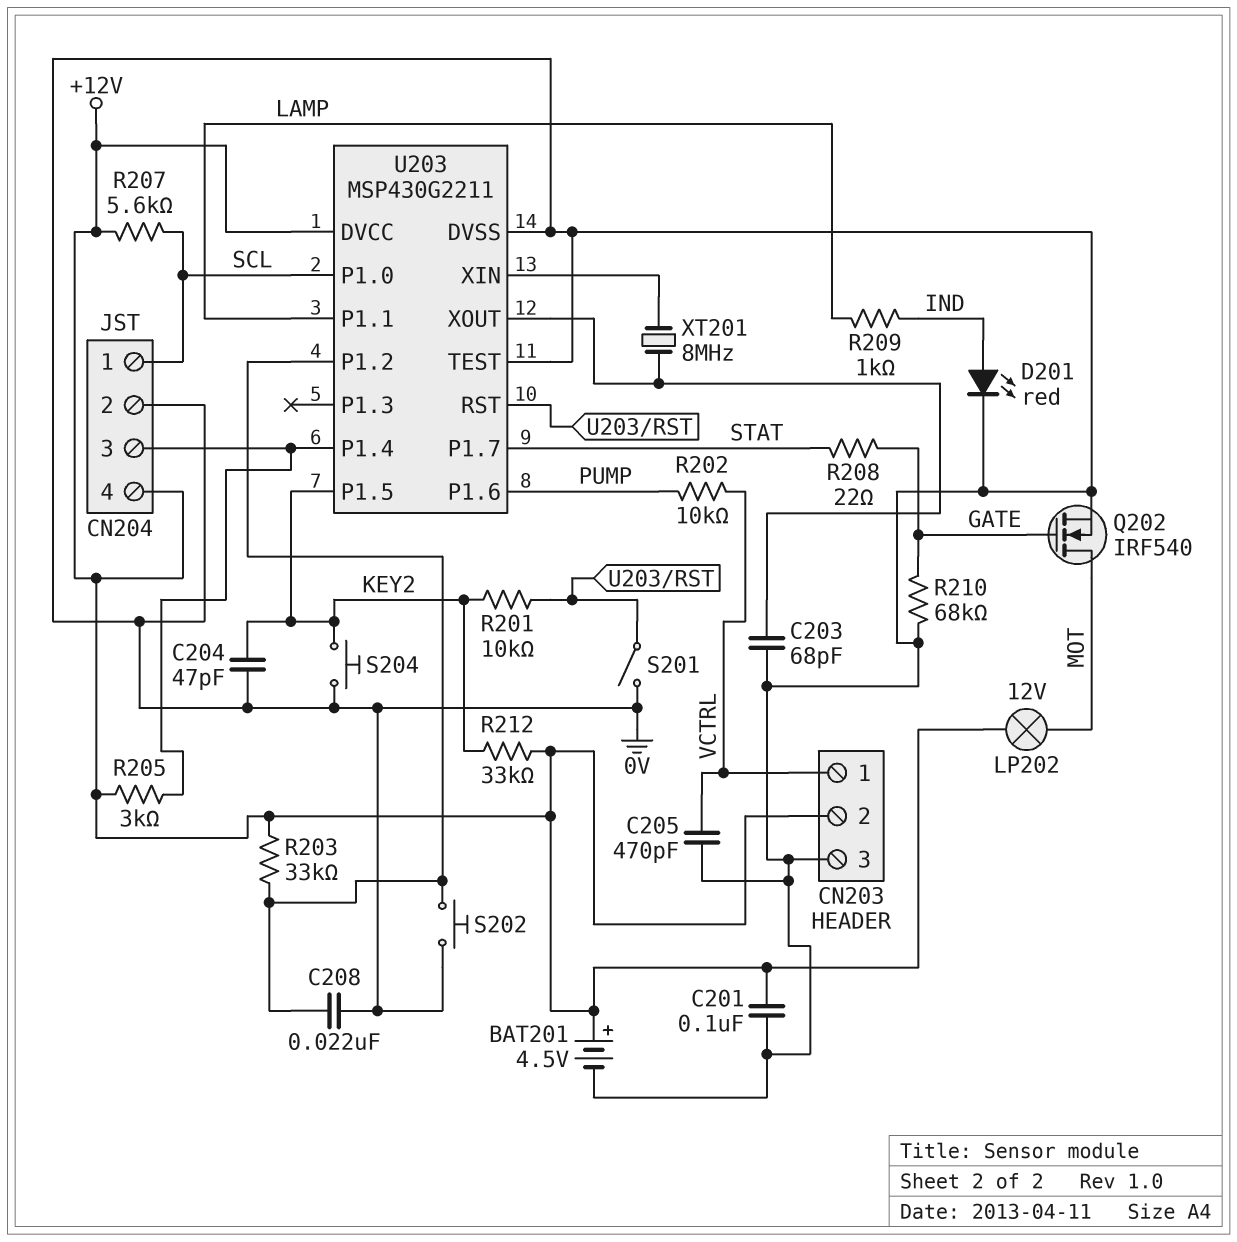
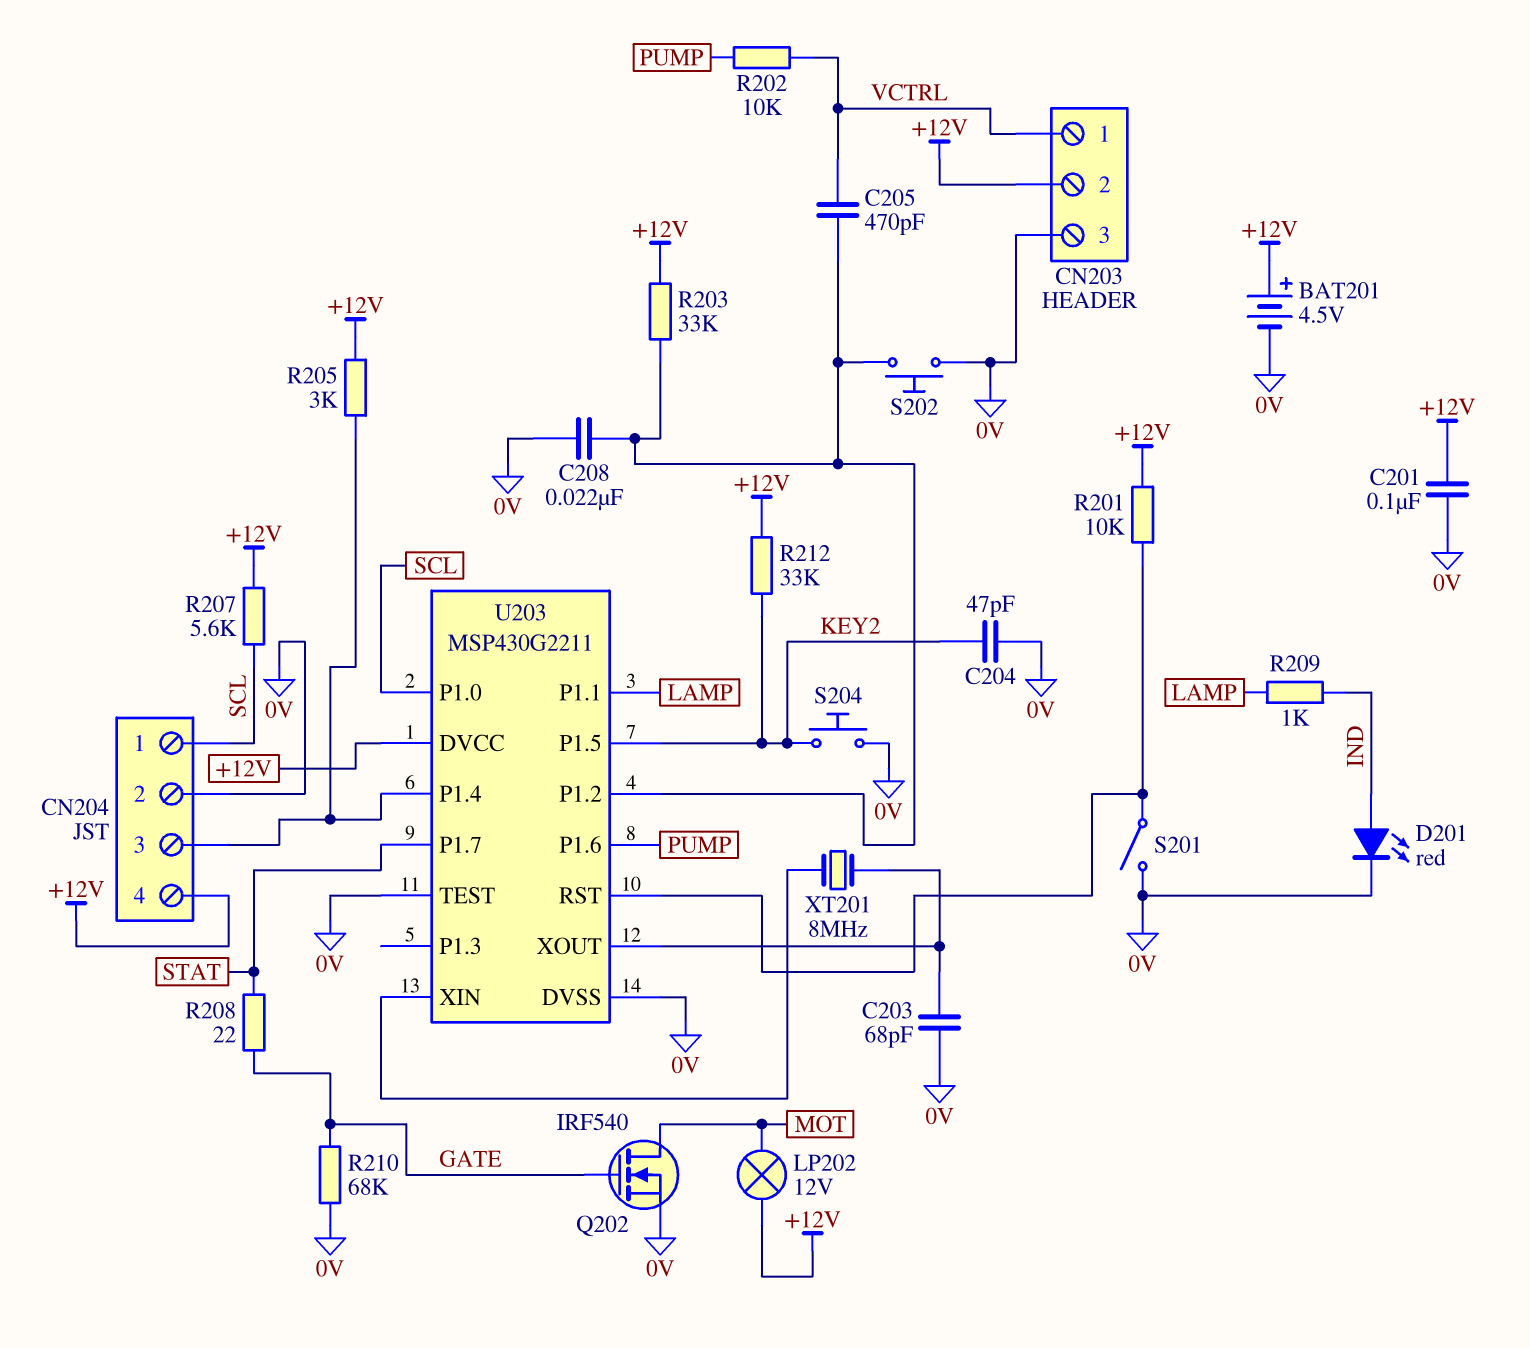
C205: 470pF (0V, VCTRL) -> 470pF (U203/P1.2, VCTRL)
R201: 10k (KEY2, U203/RST) -> 10k (+12V, U203/RST)

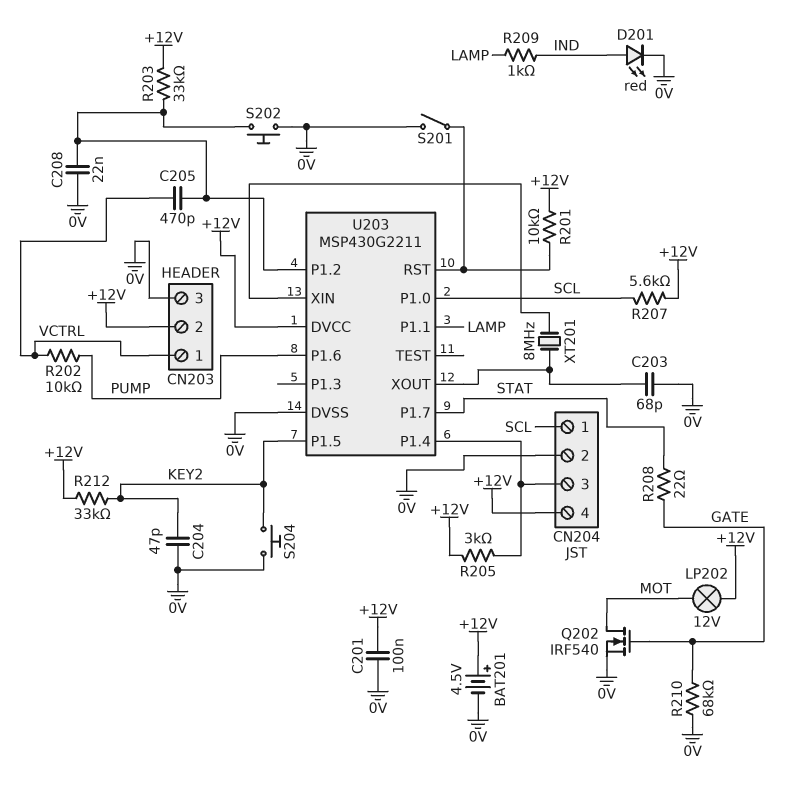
U203 pin TEST: 0V -> none

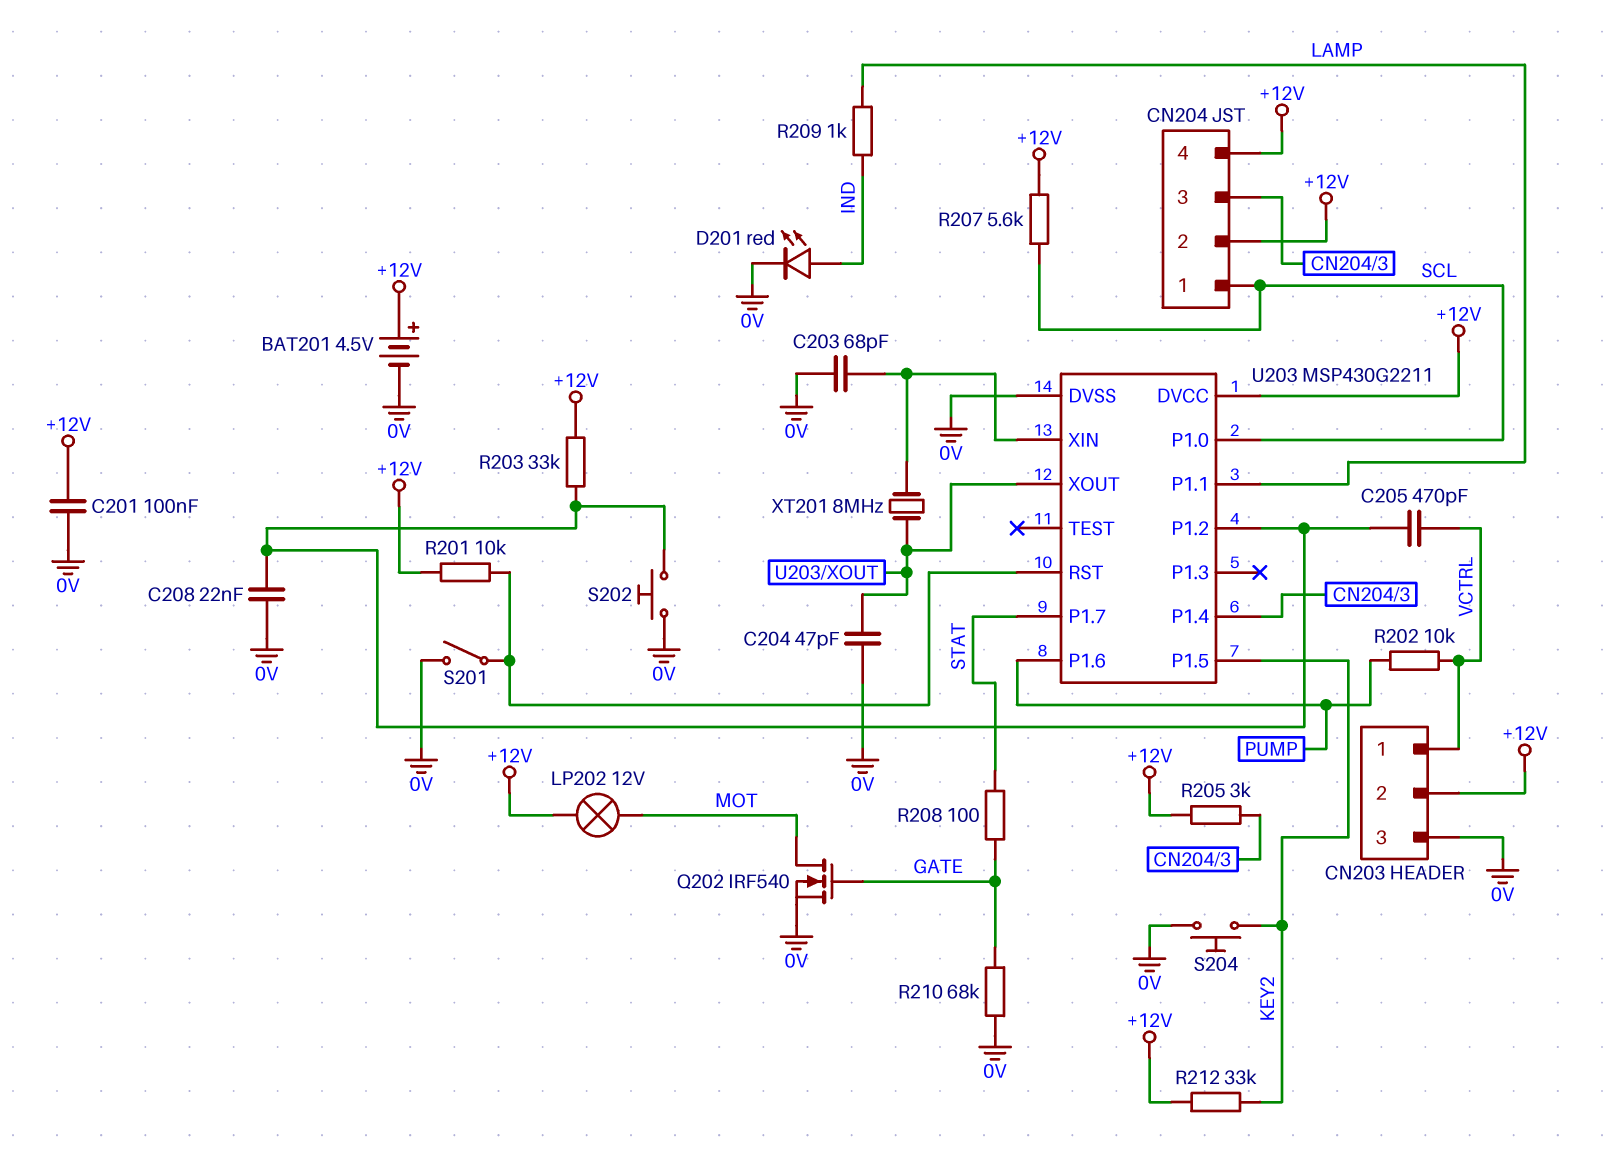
C203: 68pF (0V, U203/XOUT) -> 68pF (0V, U203/XIN)
C204: 47pF (0V, KEY2) -> 47pF (0V, U203/XOUT)
CN204 pin 2: 0V -> +12V
R208: 22 (GATE, STAT) -> 100 (GATE, STAT)

